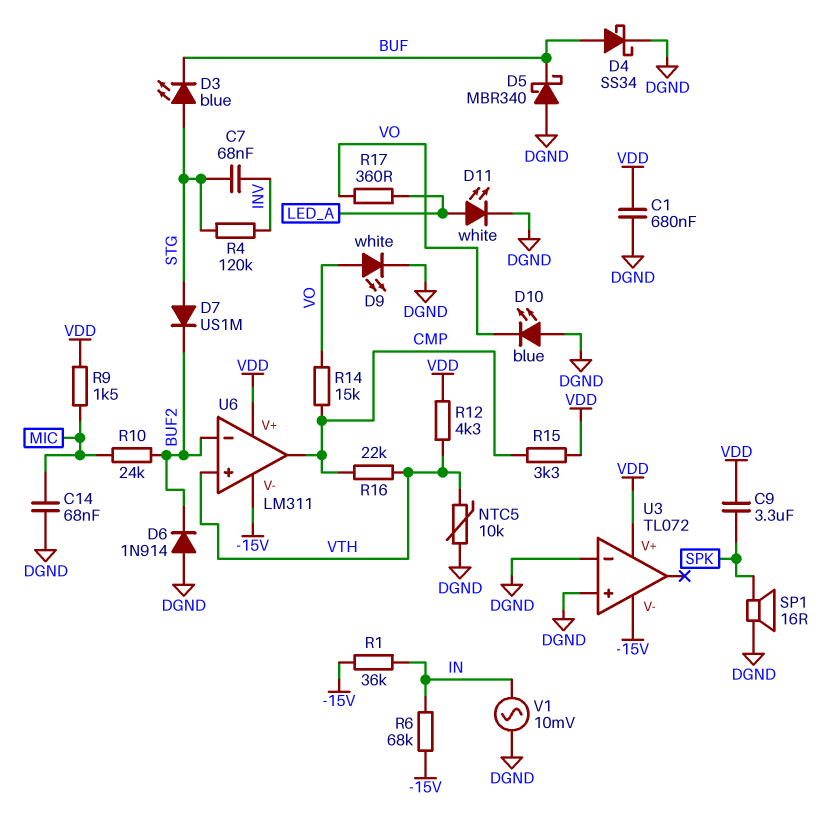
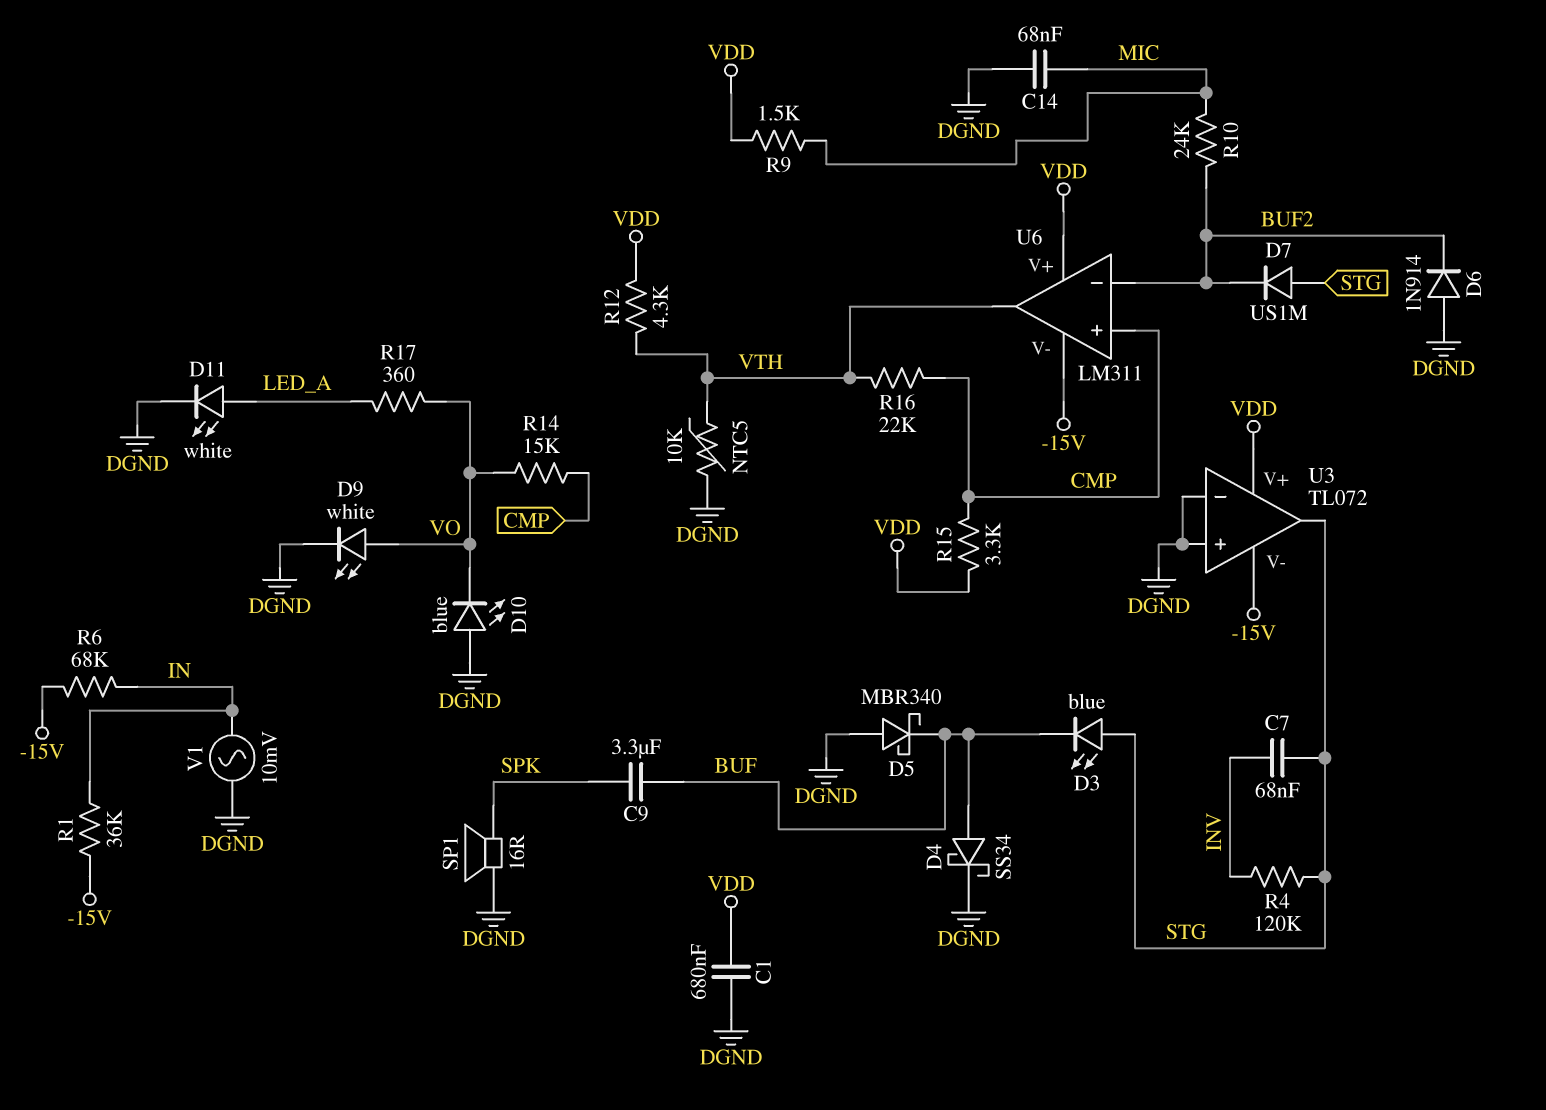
C9: 3.3uF (SPK, VDD) -> 3.3uF (BUF, SPK)
U3 pin out: none -> STG
U6 pin in+: VTH -> CMP
U6 pin out: CMP -> VTH

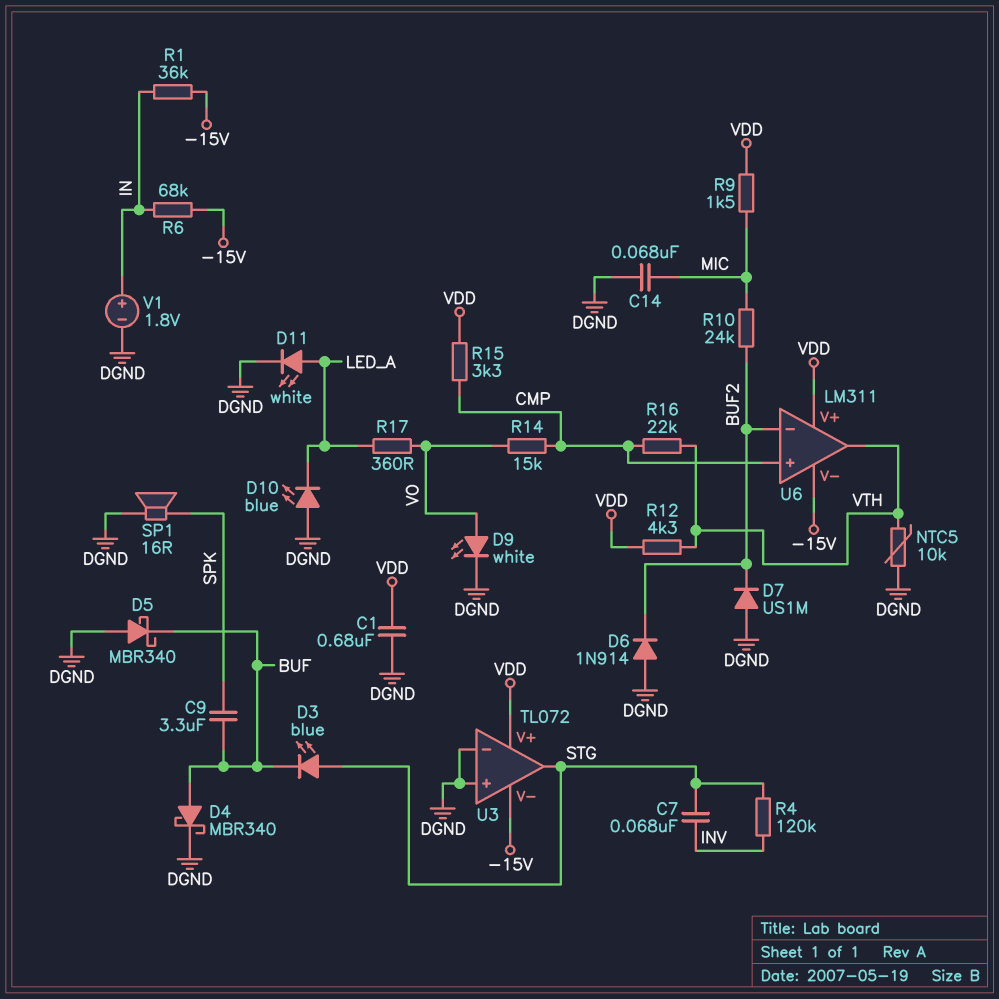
D4: schottky SS34 (A BUF, K DGND) -> schottky MBR340 (A BUF, K DGND)
D7: diode US1M (A STG, K BUF2) -> diode US1M (A DGND, K BUF2)
D10: LED blue (A DGND, K VO) -> LED blue (A DGND, K LED_A)
V1: AC 10mV (DGND, IN) -> 1.8V (plus IN, minus DGND)

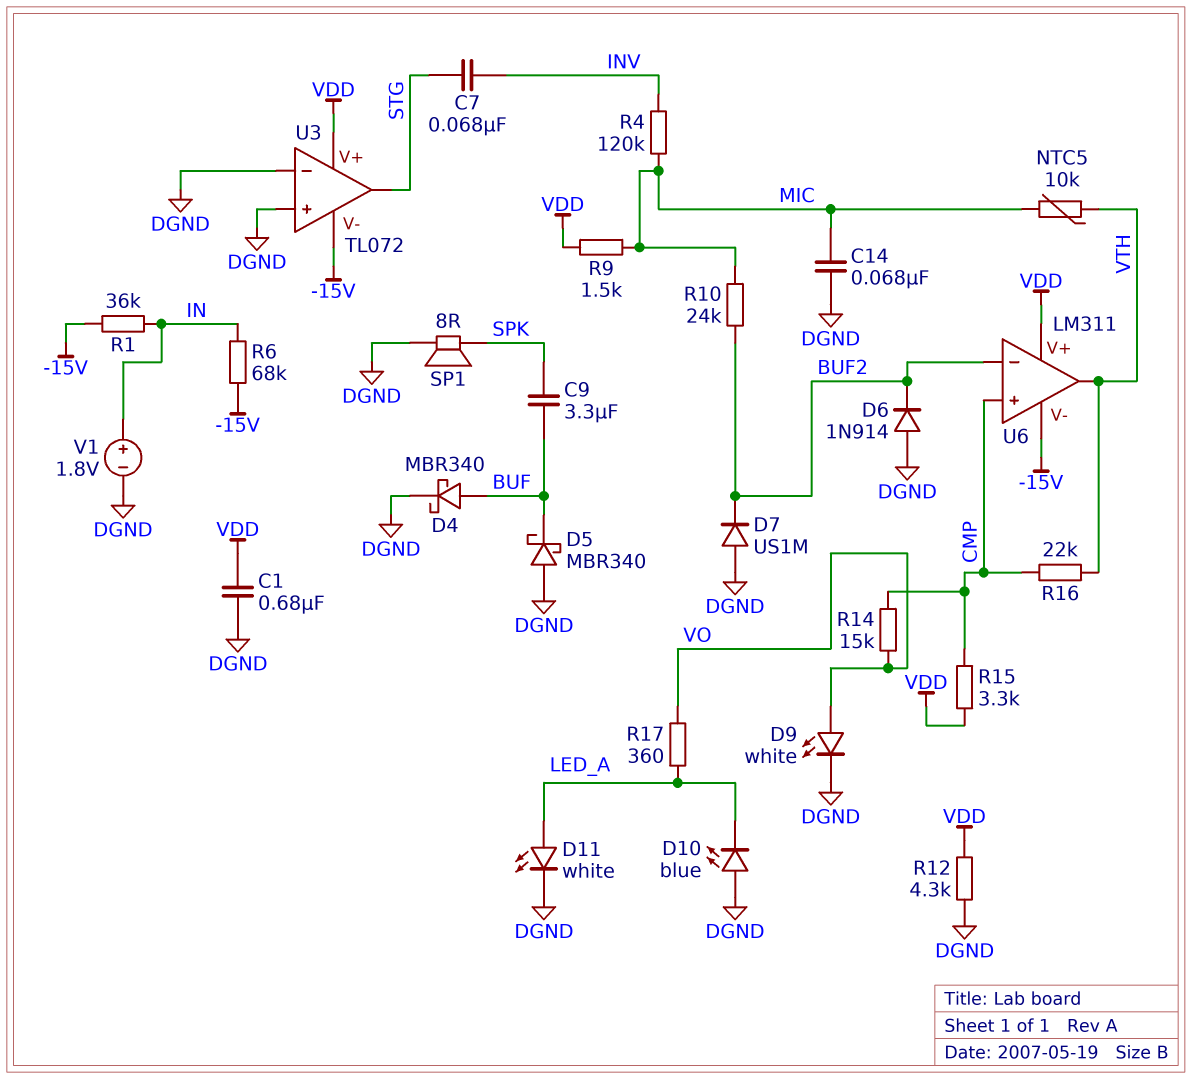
D3: LED blue (A STG, K BUF) -> none
NTC5: 10k (DGND, VTH) -> 10k (MIC, VTH)
R4: 120k (INV, STG) -> 120k (INV, MIC)
R12: 4.3k (VDD, VTH) -> 4.3k (DGND, VDD)
SP1: speaker 16R (DGND, SPK) -> speaker 8R (DGND, SPK)

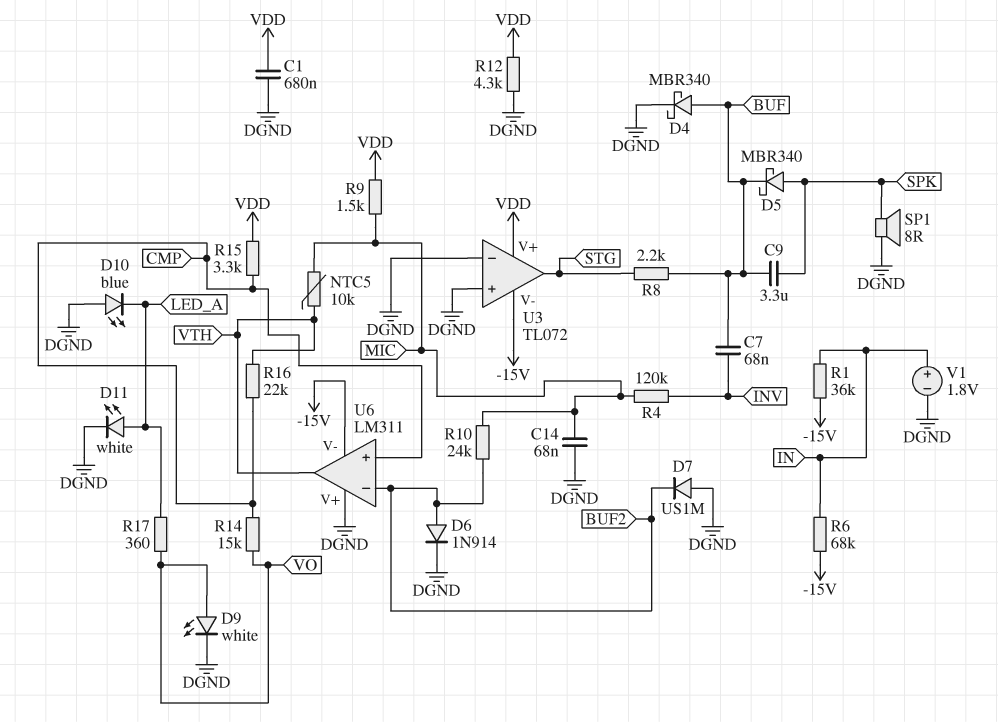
C7: 68nF (INV, STG) -> 68nF (BUF, INV)
D5: schottky MBR340 (A DGND, K BUF) -> schottky MBR340 (A SPK, K BUF)
D6: diode 1N914 (A DGND, K BUF2) -> diode 1N914 (A BUF2, K DGND)
R8: none -> 2.2k (BUF, STG)
U6 pin V+: VDD -> DGND

